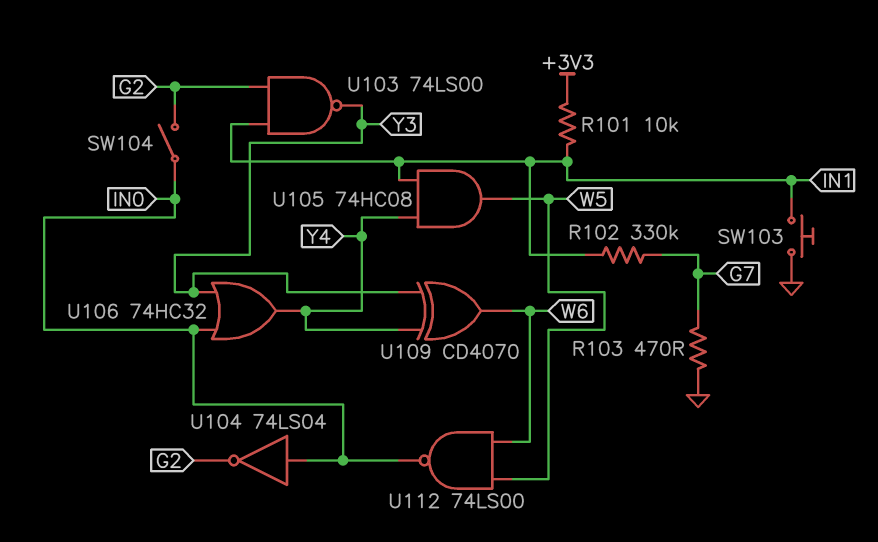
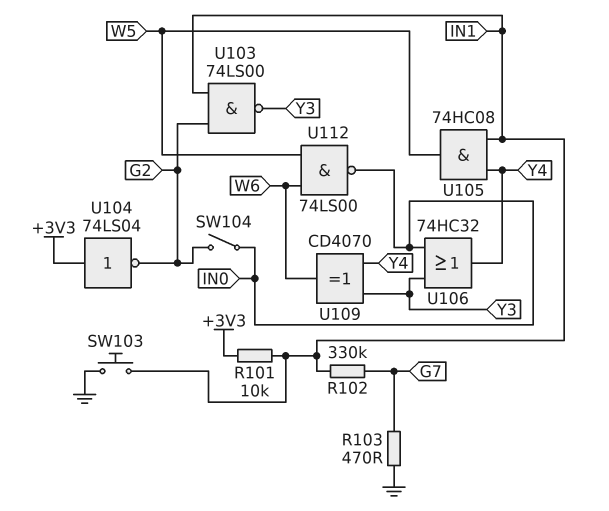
U104: NOT 74LS04 (in IN0, out G2) -> NOT 74LS04 (in +3V3, out G2)

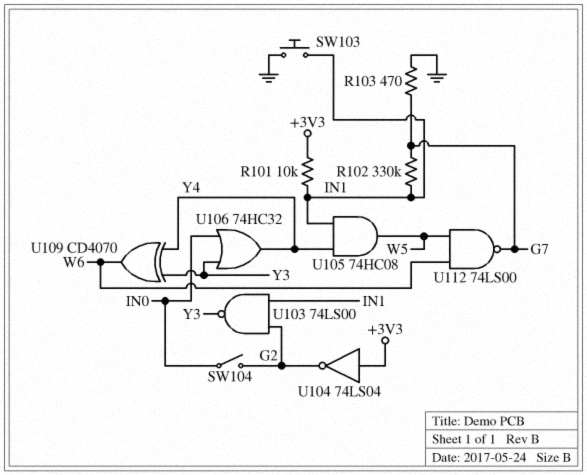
U112: NAND 74LS00 (in W5, in W6, out IN0) -> NAND 74LS00 (in W5, in W6, out G7)

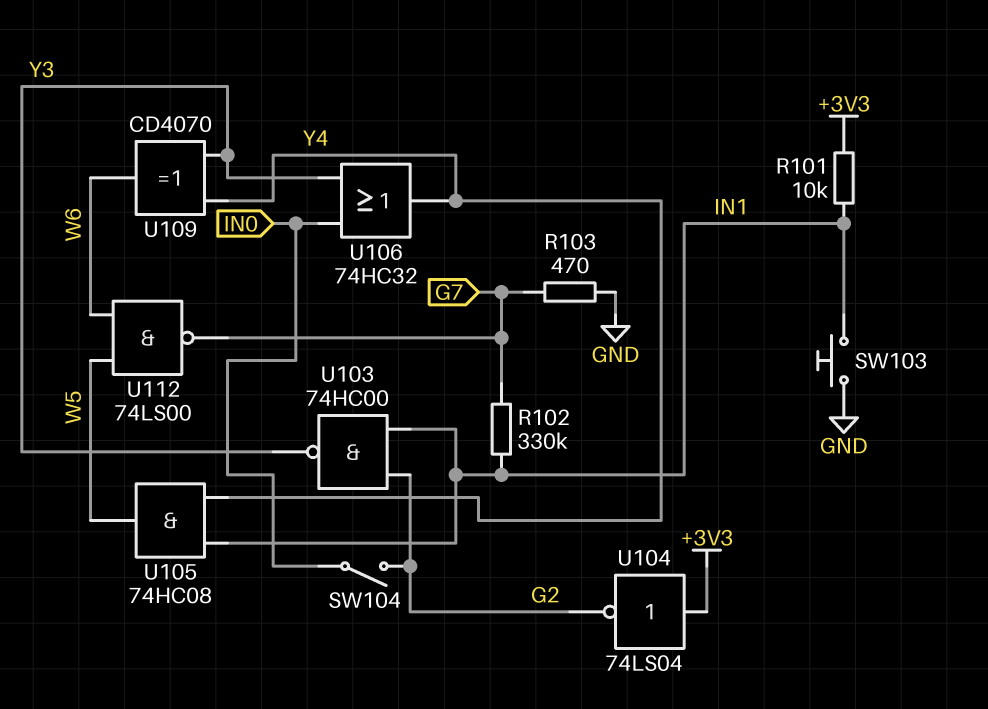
U103: NAND 74LS00 (in G2, in IN1, out Y3) -> NAND 74HC00 (in G2, in IN1, out Y3)

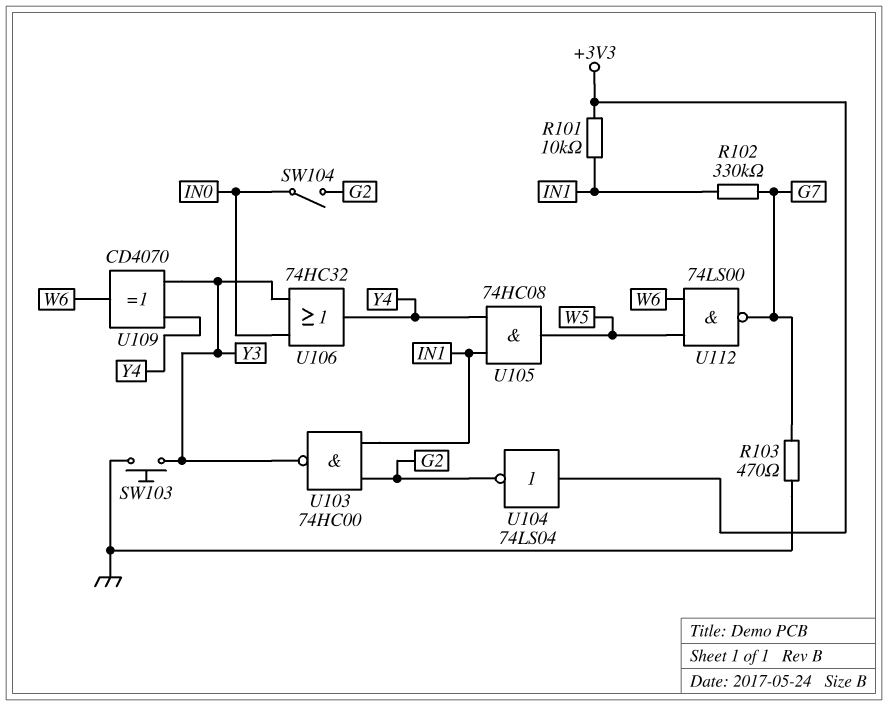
SW103: button (GND, IN1) -> button (GND, Y3)

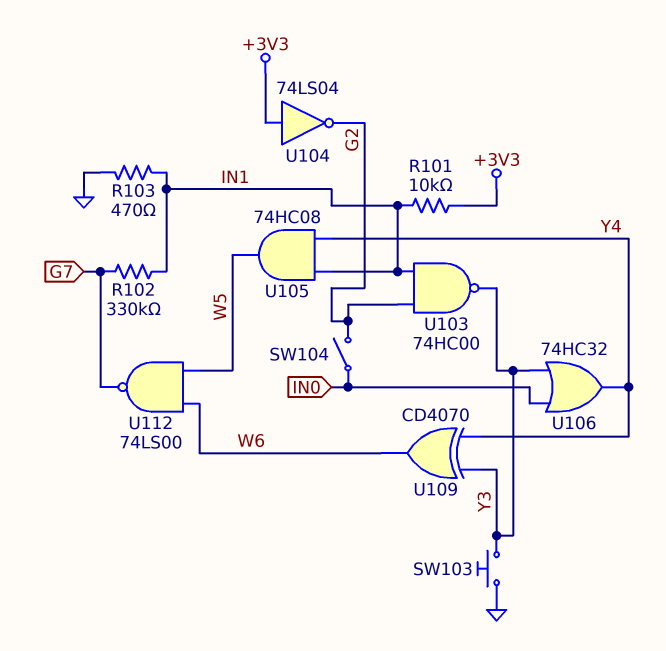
R103: 470 (G7, GND) -> 470 (GND, IN1)

